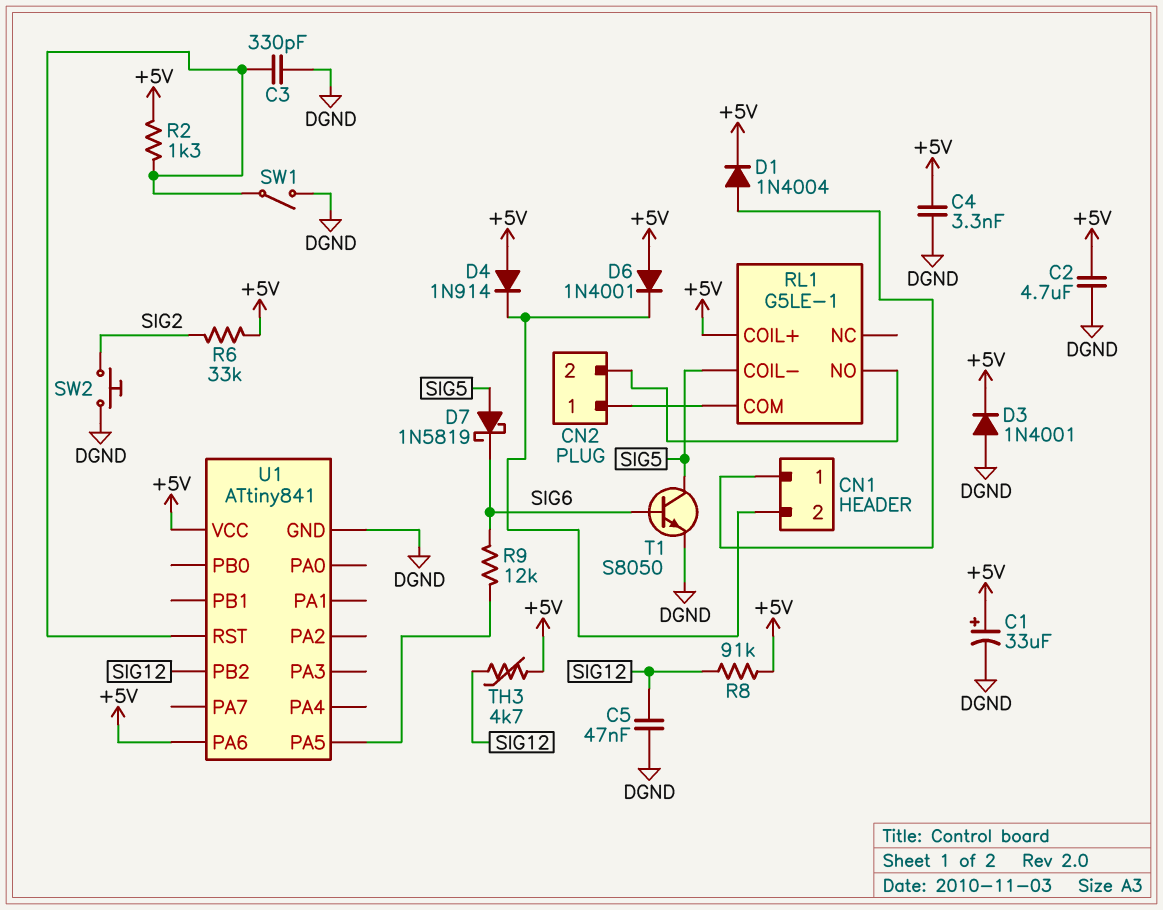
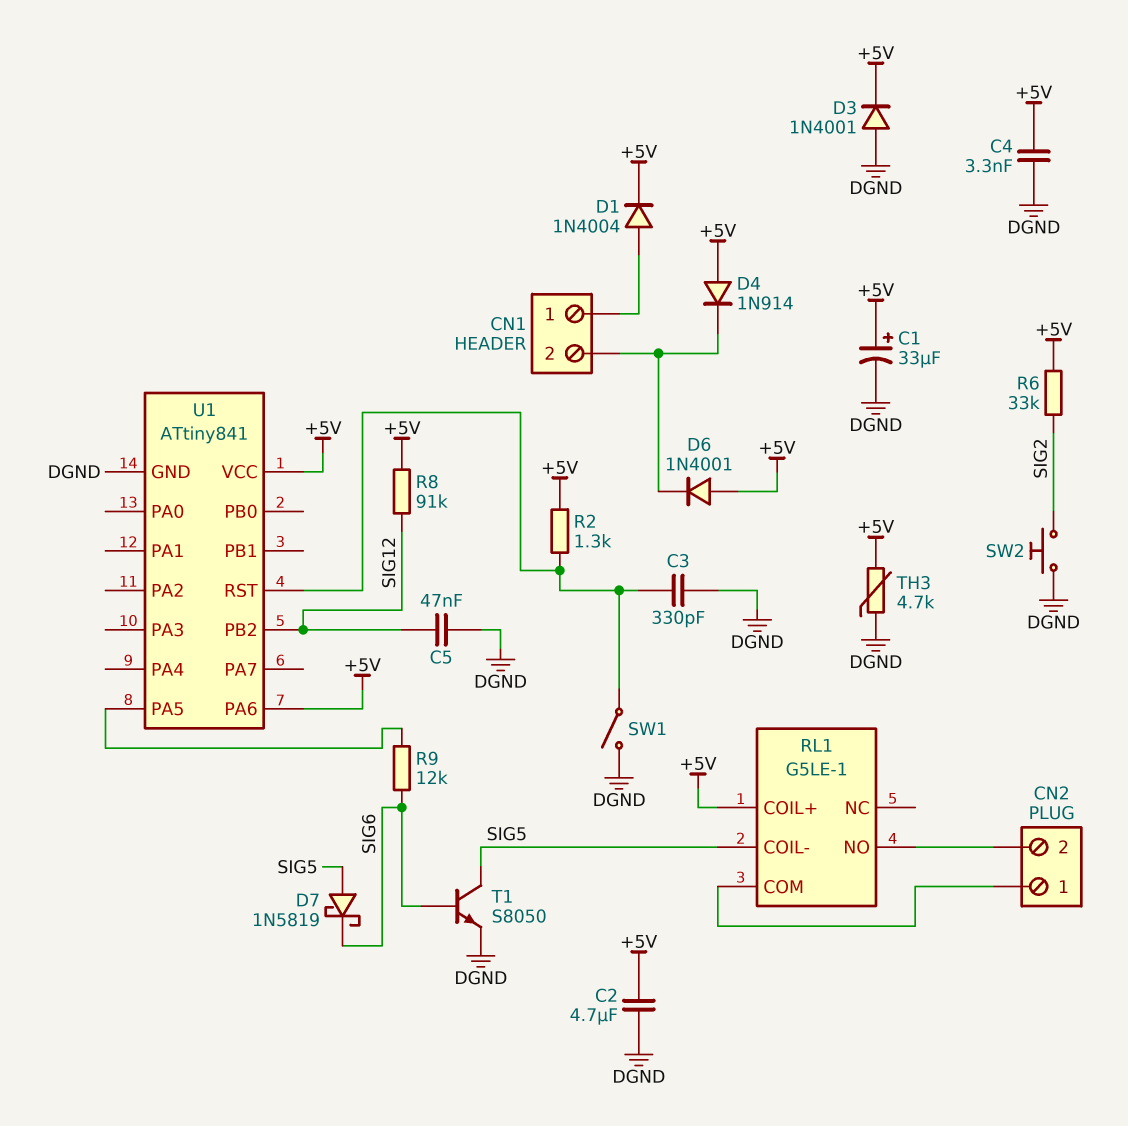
TH3: 4.7k (+5V, SIG12) -> 4.7k (+5V, DGND)

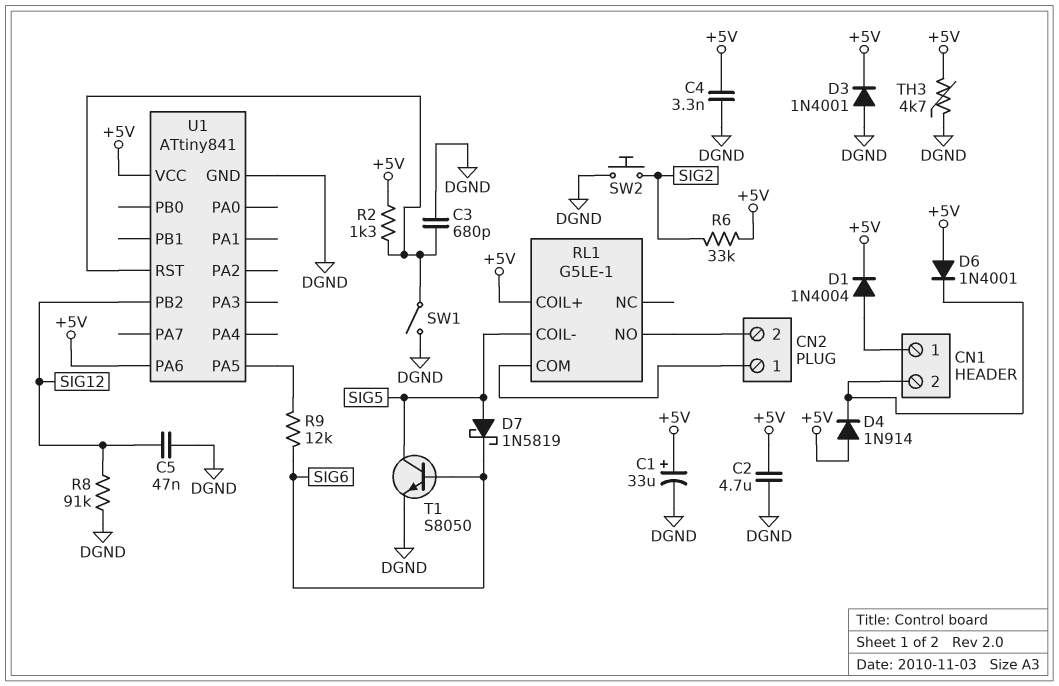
C3: 330pF (DGND, U1/RST) -> 680pF (DGND, U1/RST)
R8: 91k (+5V, SIG12) -> 91k (DGND, SIG12)

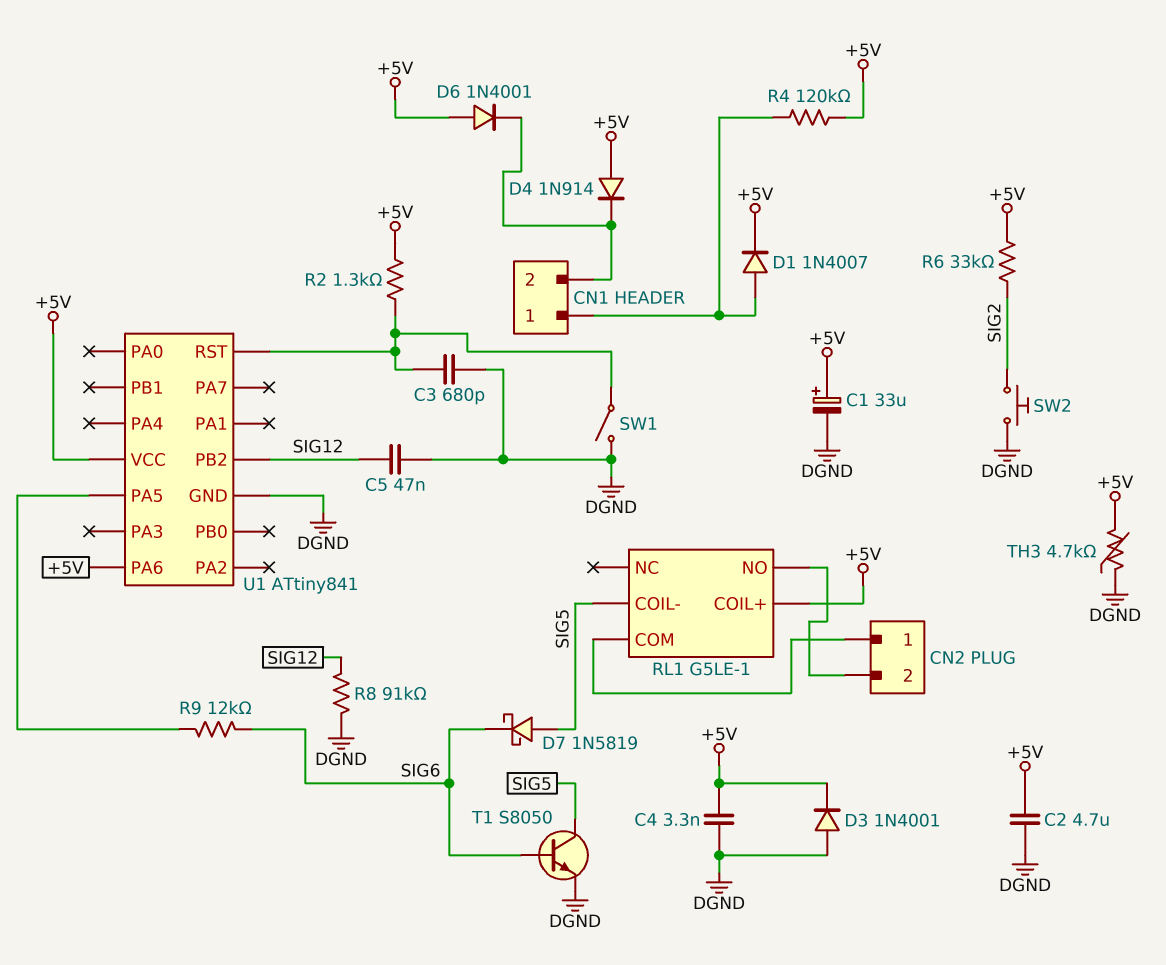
D1: diode 1N4004 (A CN1/1, K +5V) -> diode 1N4007 (A CN1/1, K +5V)
R4: none -> 120k (+5V, CN1/1)

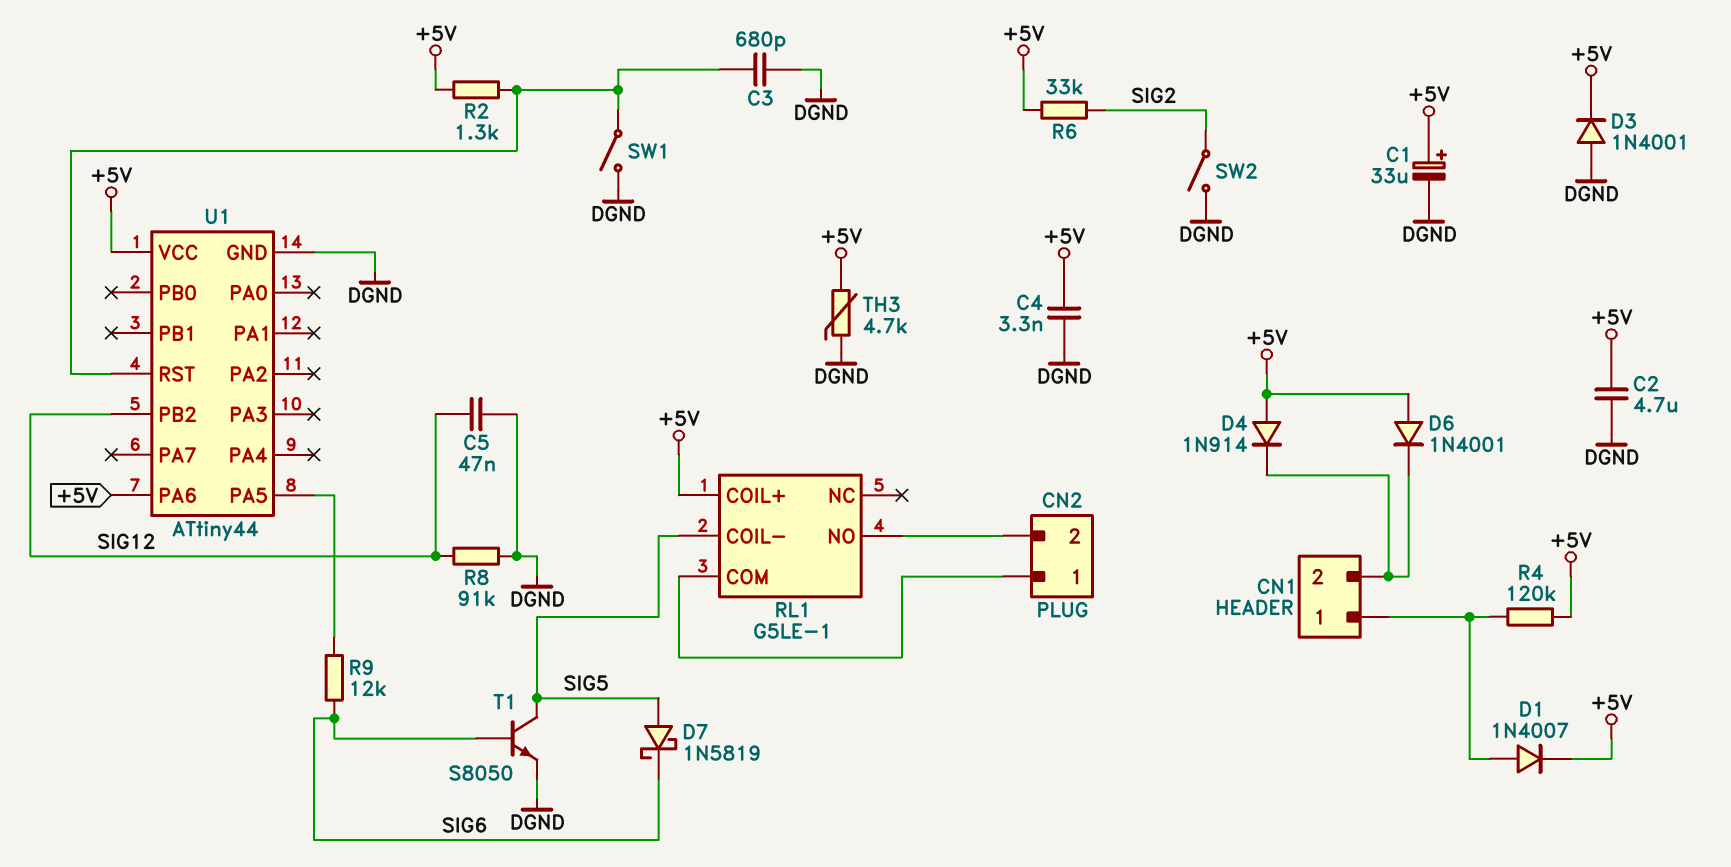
SW2: button (DGND, SIG2) -> switch (DGND, SIG2)
U1: ATtiny841 -> ATtiny44

